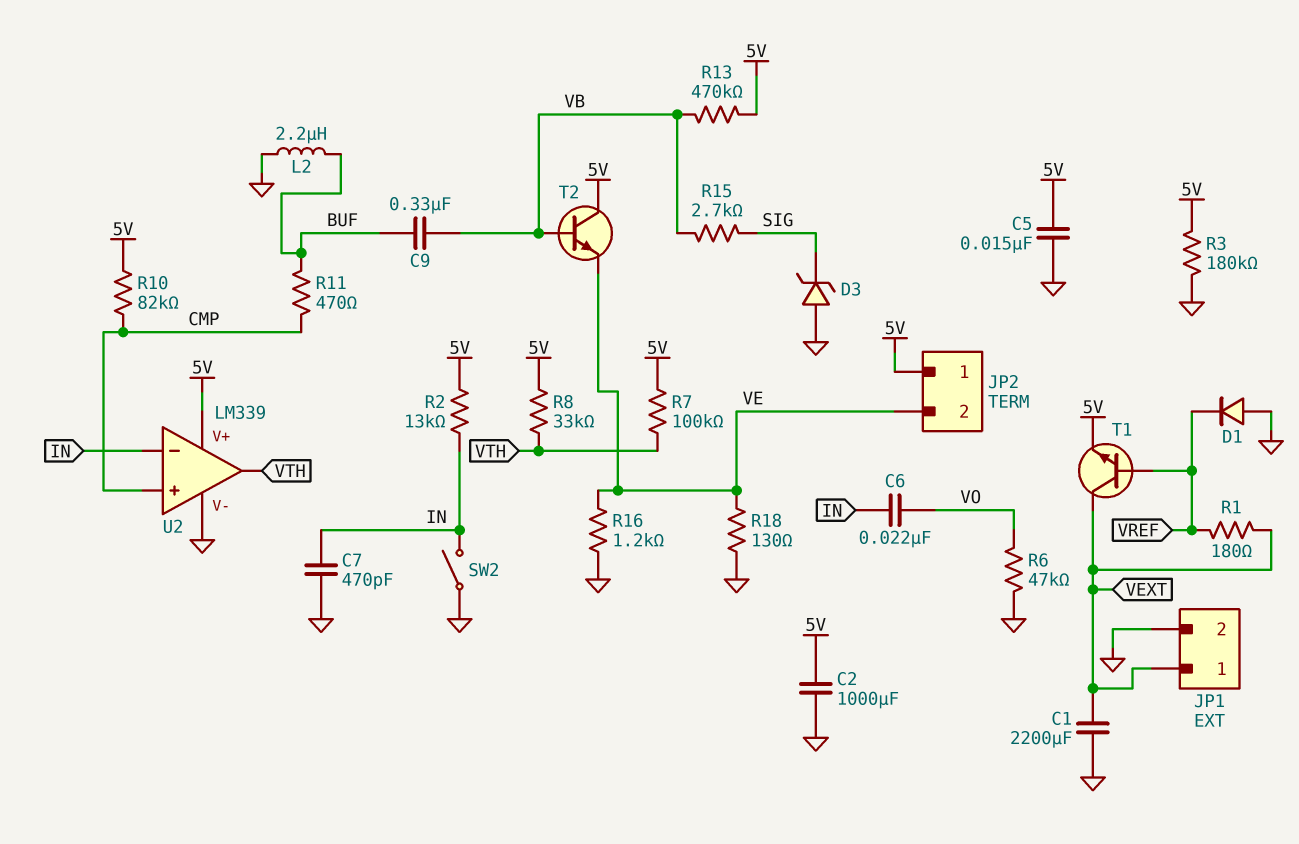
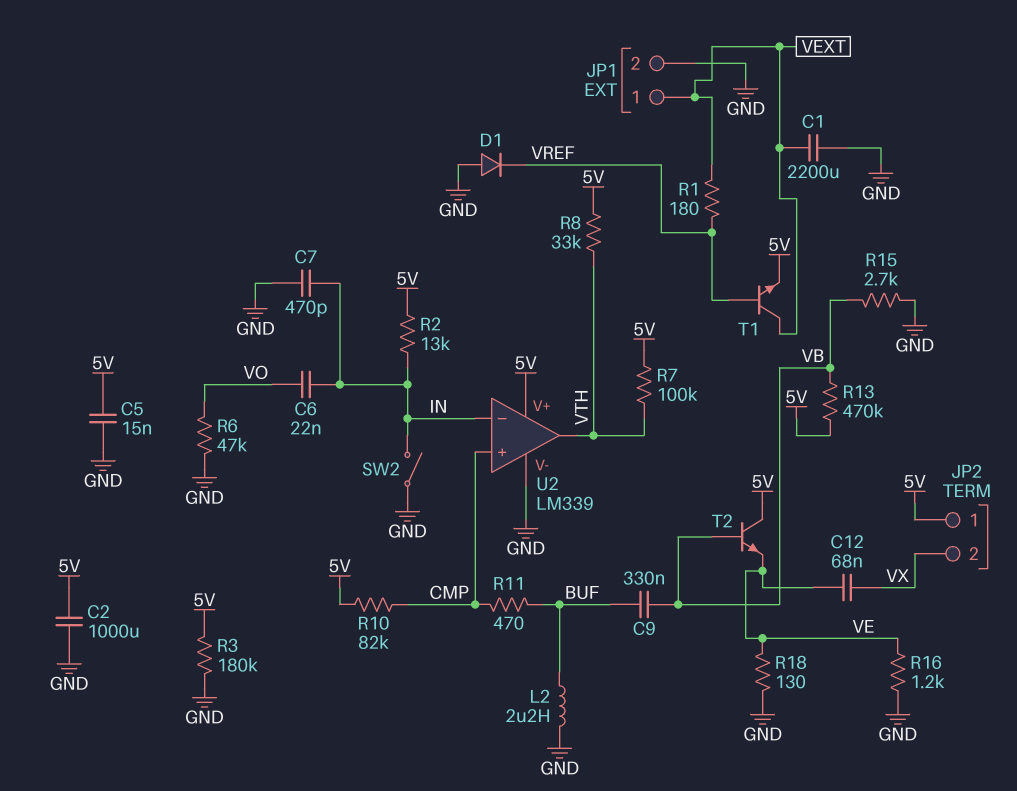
C12: none -> 68nF (VE, VX)
D3: zener (A GND, K SIG) -> none
JP2 pin 2: VE -> VX
R15: 2.7k (SIG, VB) -> 2.7k (GND, VB)

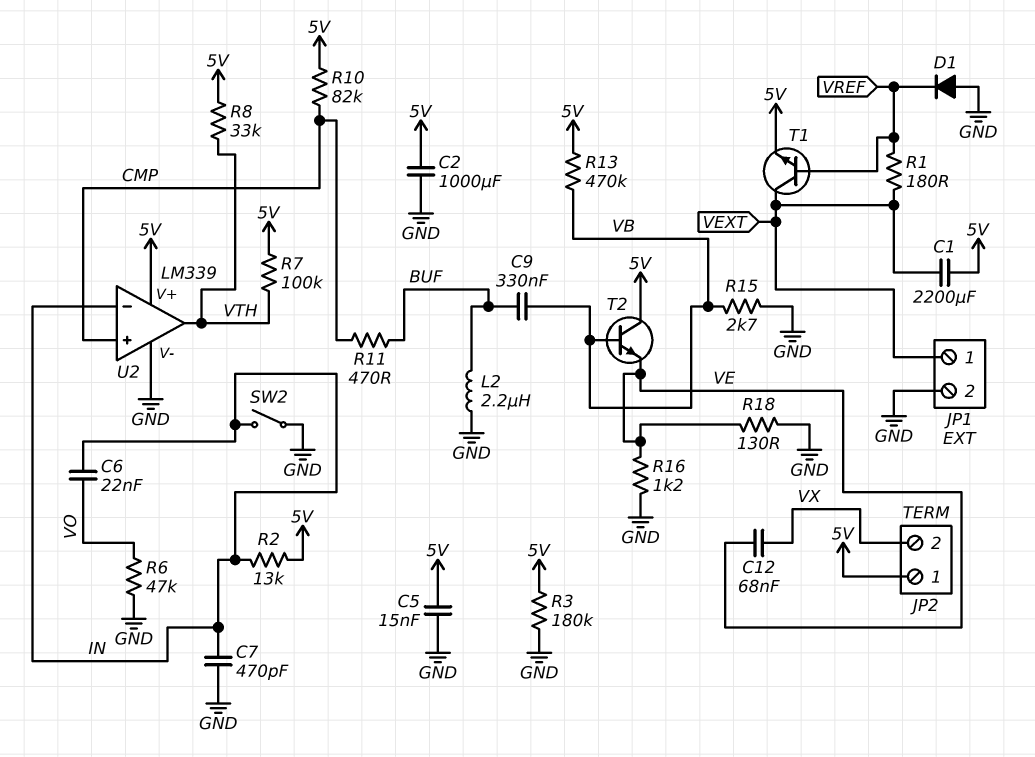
C1: 2200uF (GND, VEXT) -> 2200uF (5V, VEXT)

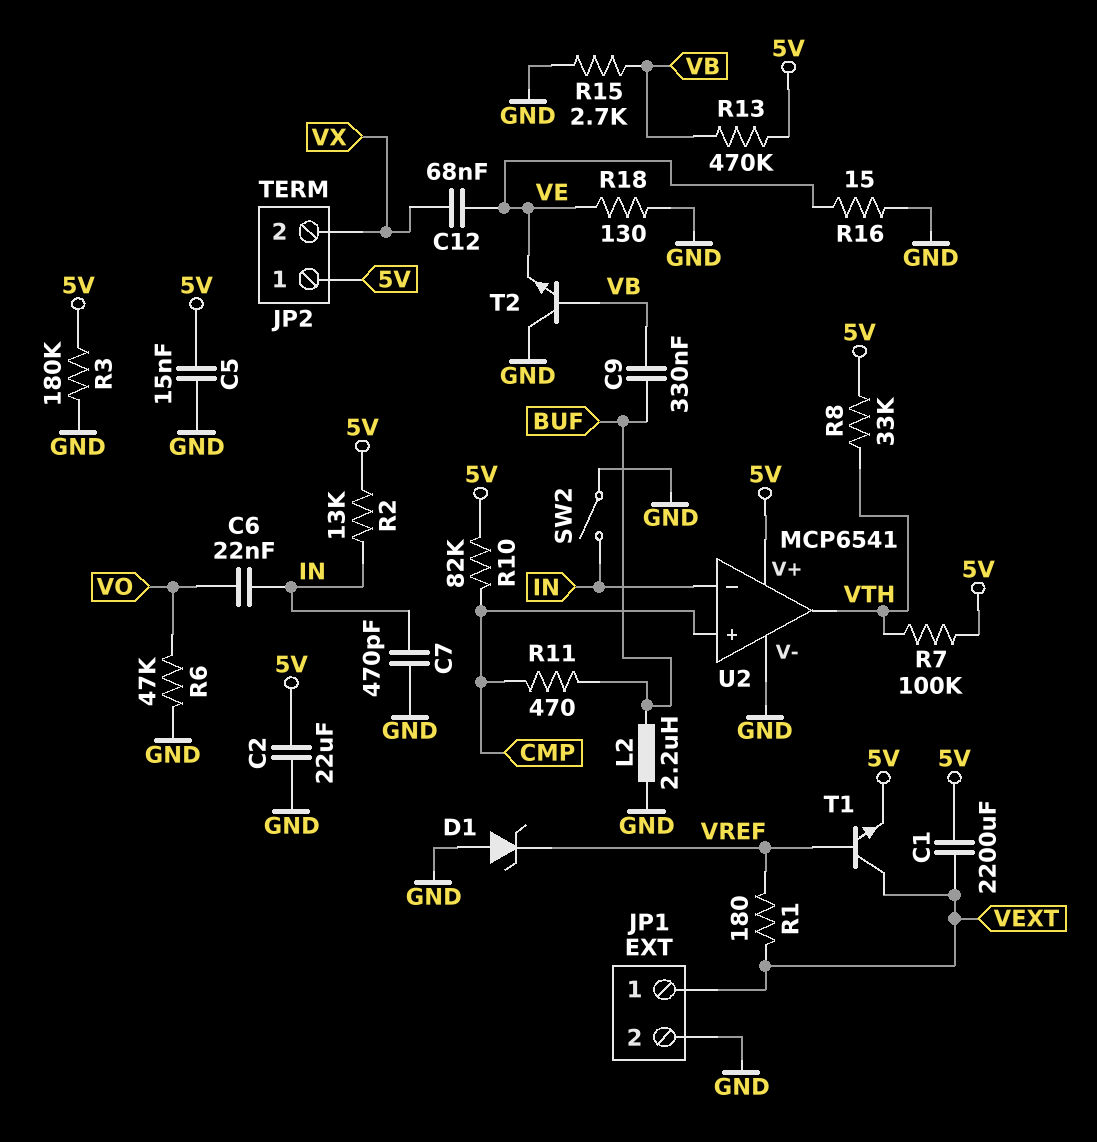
C2: 1000uF (5V, GND) -> 22uF (5V, GND)
D1: diode (A GND, K VREF) -> zener (A GND, K VREF)
R16: 1.2k (GND, VE) -> 15 (GND, VE)
T2: NPN (B VB, C 5V, E VE) -> NPN (B VB, C GND, E VE)
U2: LM339 -> MCP6541

